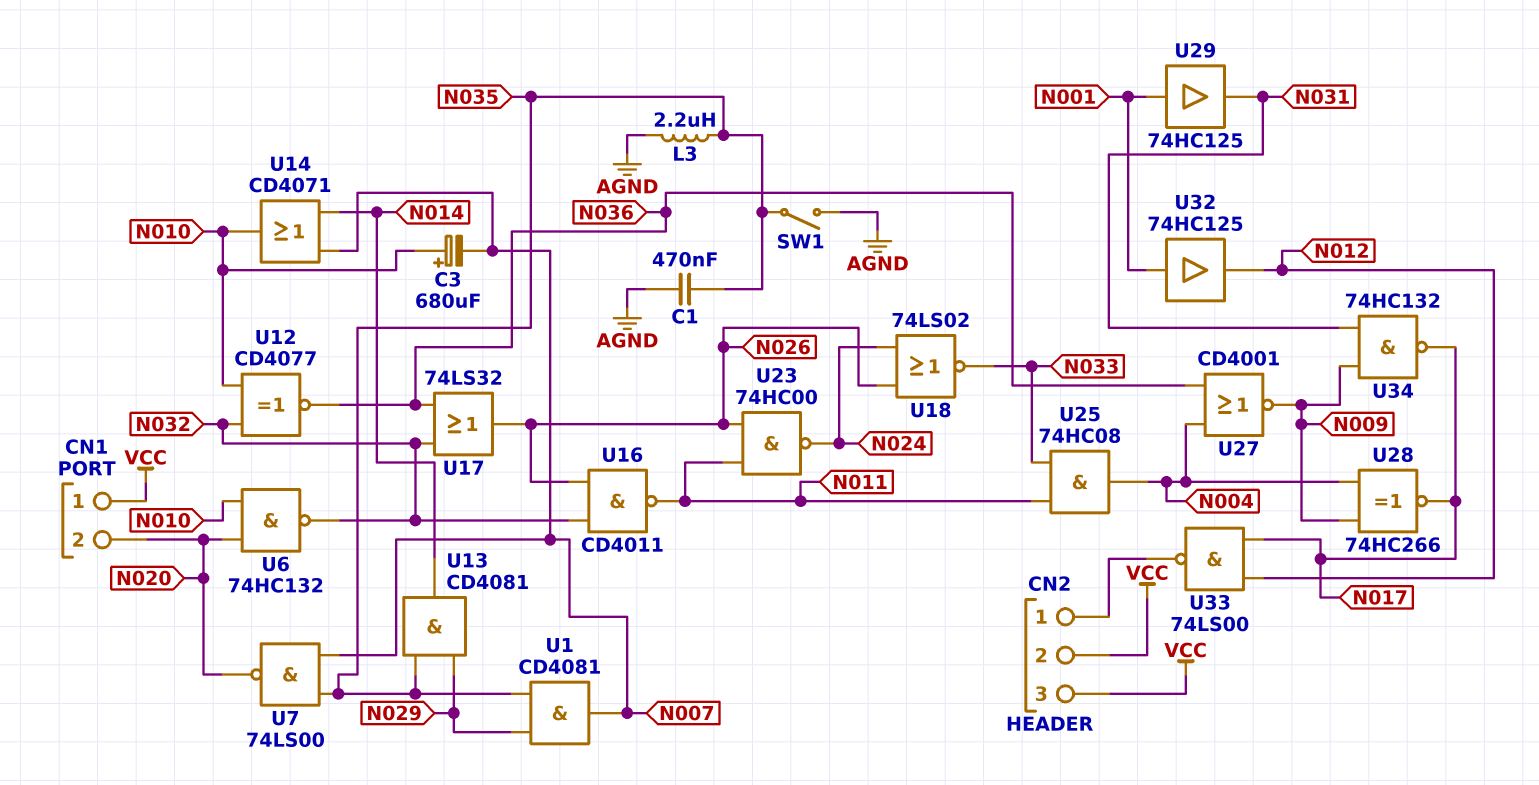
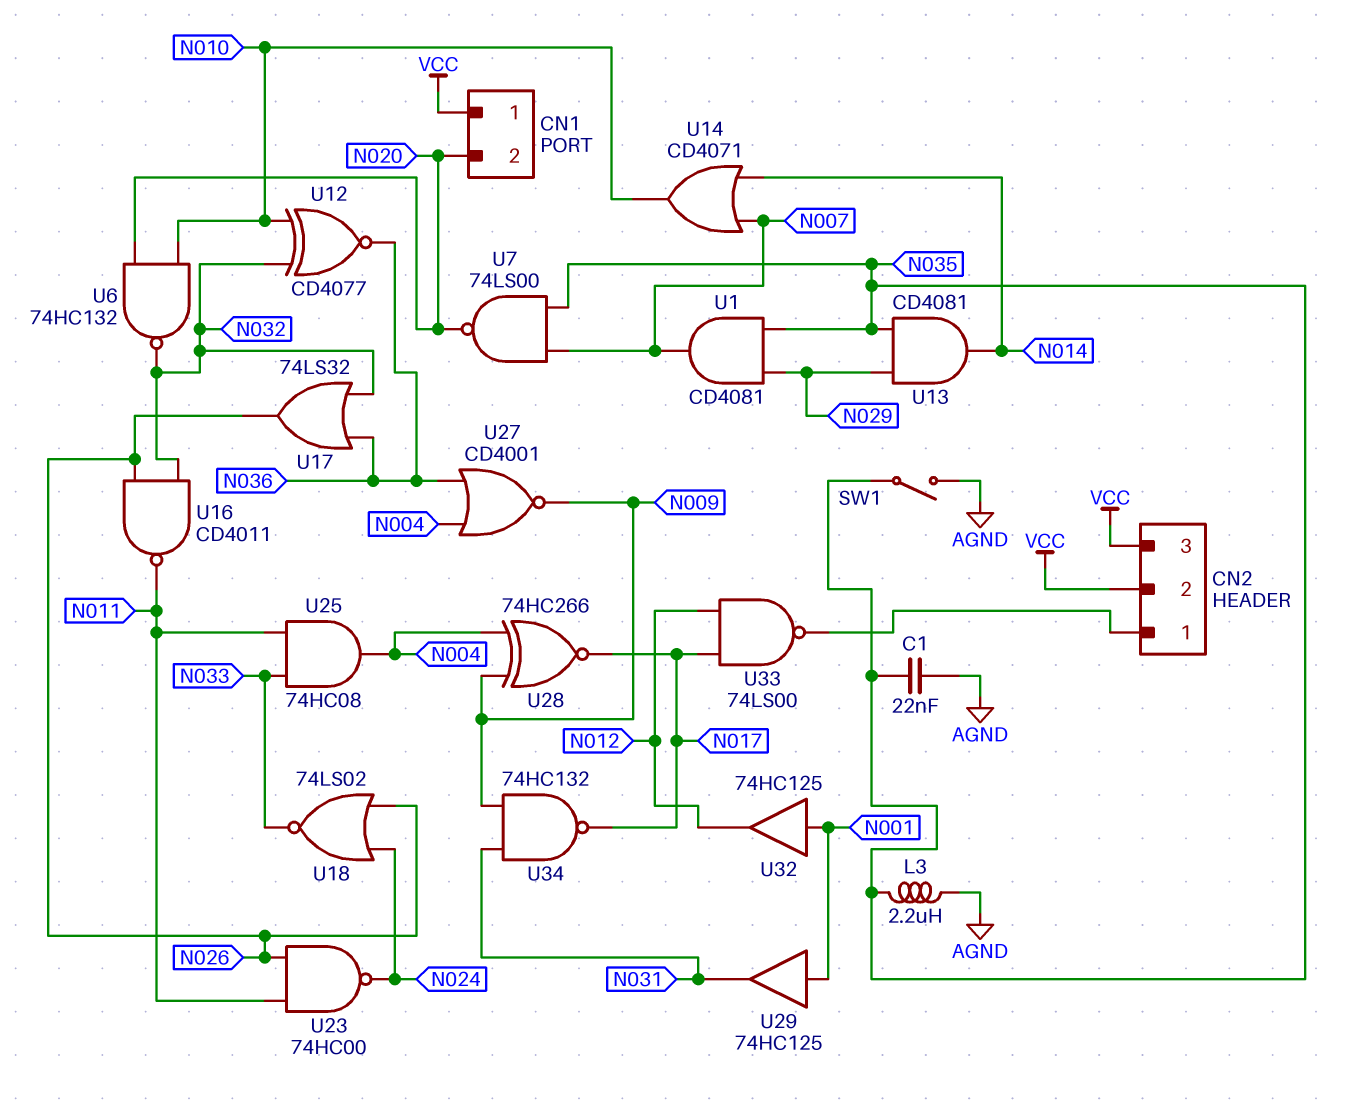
C1: 470nF (AGND, N035) -> 22nF (AGND, N035)
C3: 680uF (plus N010, minus N007) -> none

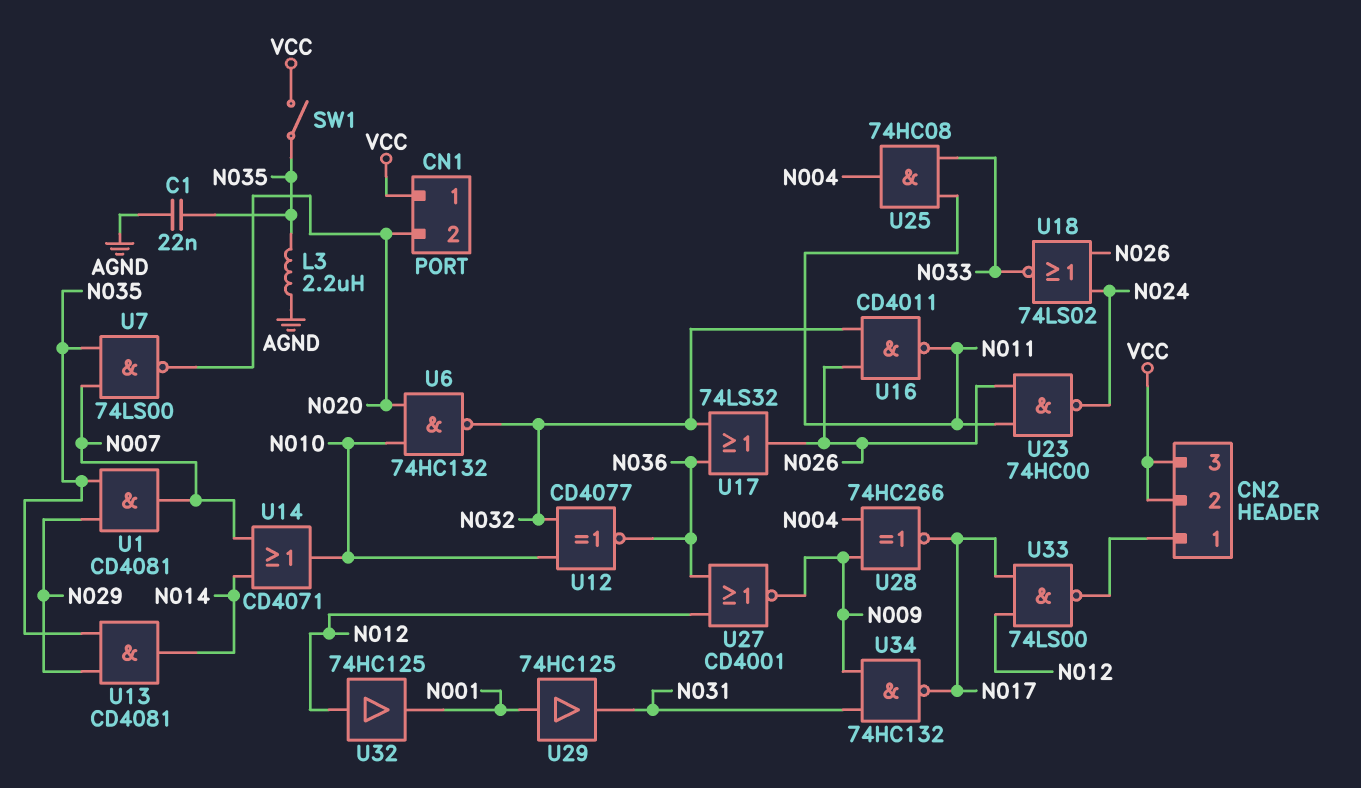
SW1: switch (AGND, N035) -> switch (N035, VCC)
U27: NOR CD4001 (in N004, in N036, out N009) -> NOR CD4001 (in N012, in N036, out N009)
U32: buffer 74HC125 (in N001, out N012) -> buffer 74HC125 (in N012, out N001)

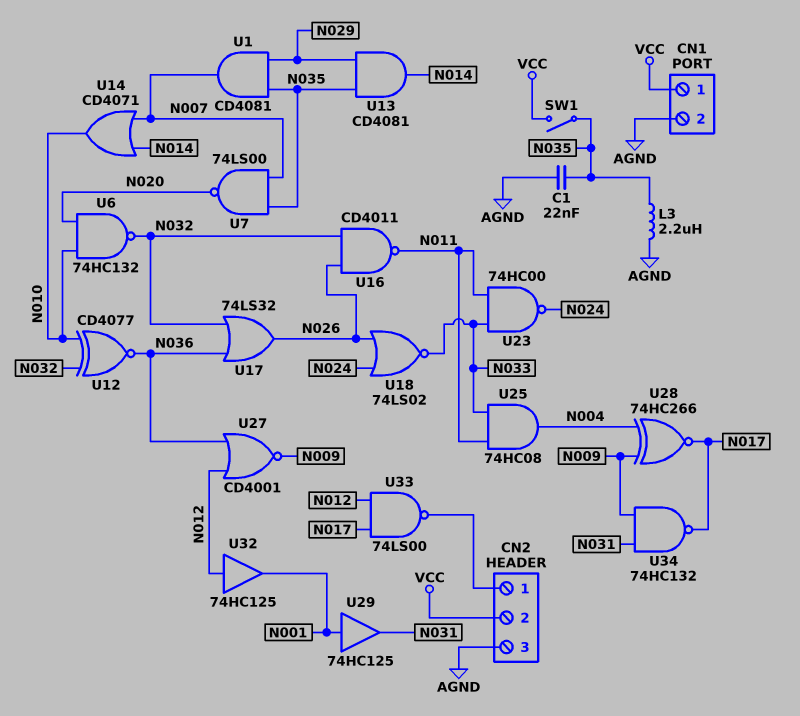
CN1 pin 2: N020 -> AGND
CN2 pin 3: VCC -> AGND
U23: NAND 74HC00 (in N011, in N026, out N024) -> NAND 74HC00 (in N011, in N033, out N024)

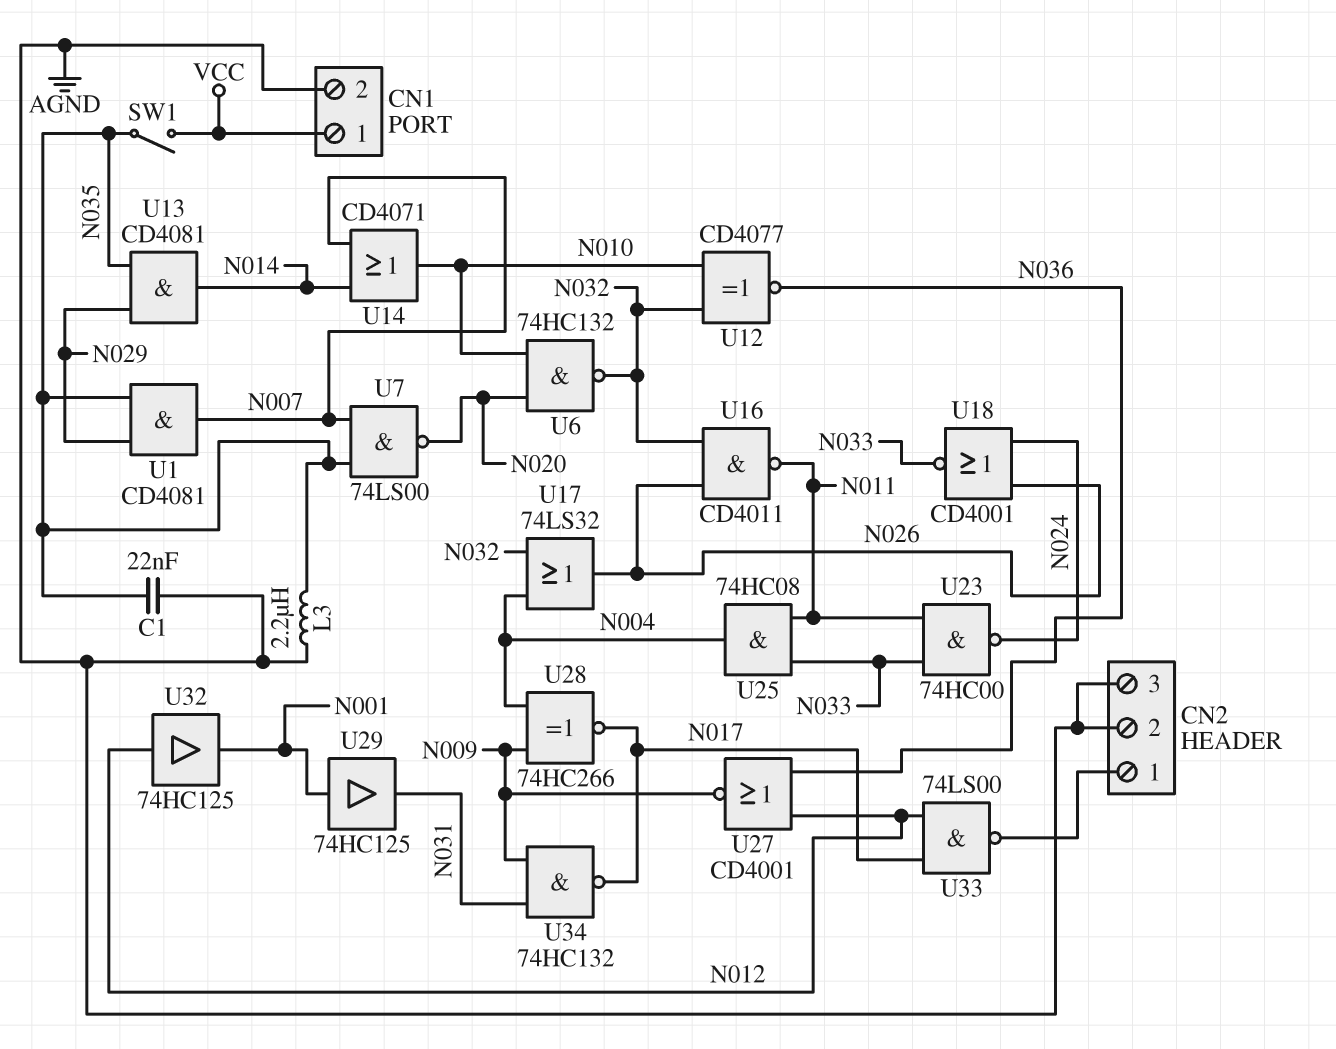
CN2 pin 2: VCC -> AGND
U17: OR 74LS32 (in N032, in N036, out N026) -> OR 74LS32 (in N004, in N032, out N026)
U18: NOR 74LS02 (in N024, in N026, out N033) -> NOR CD4001 (in N024, in N026, out N033)

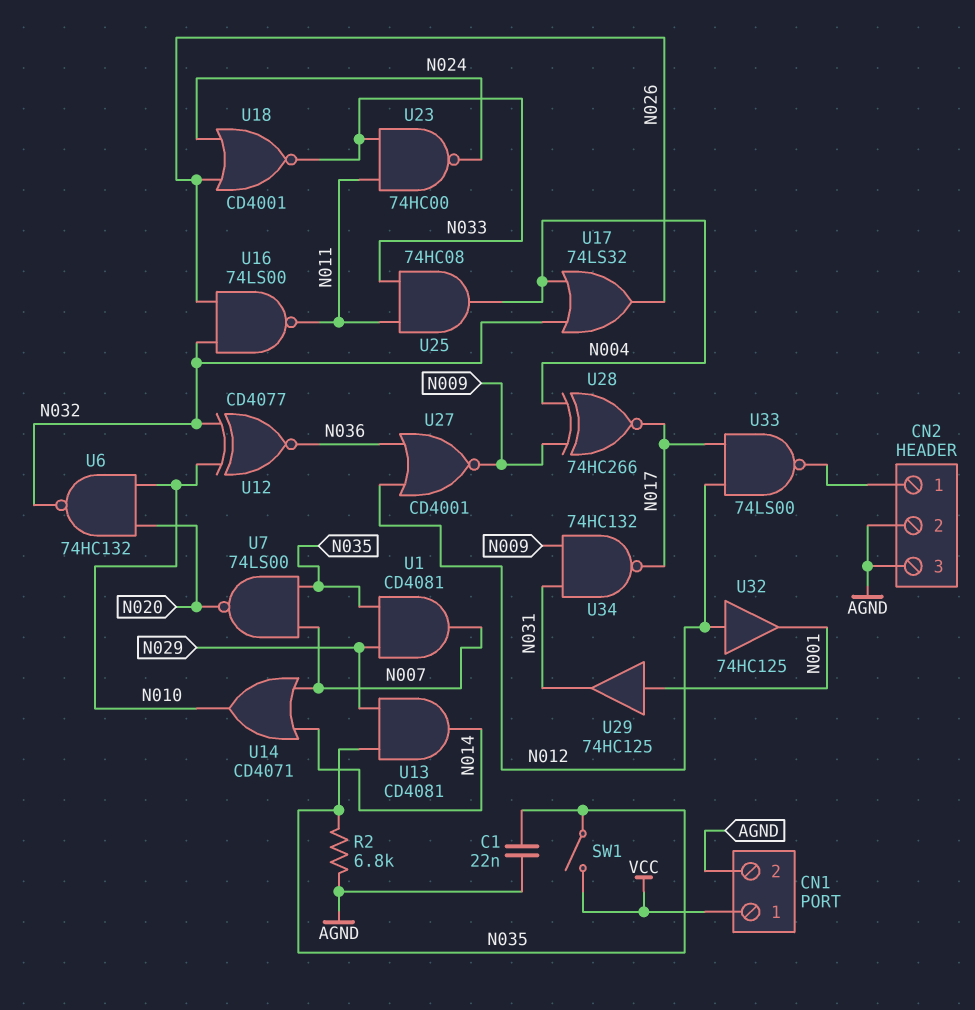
L3: 2.2uH (AGND, N035) -> none
R2: none -> 6.8k (AGND, N035)
U16: NAND CD4011 (in N026, in N032, out N011) -> NAND 74LS00 (in N026, in N032, out N011)

